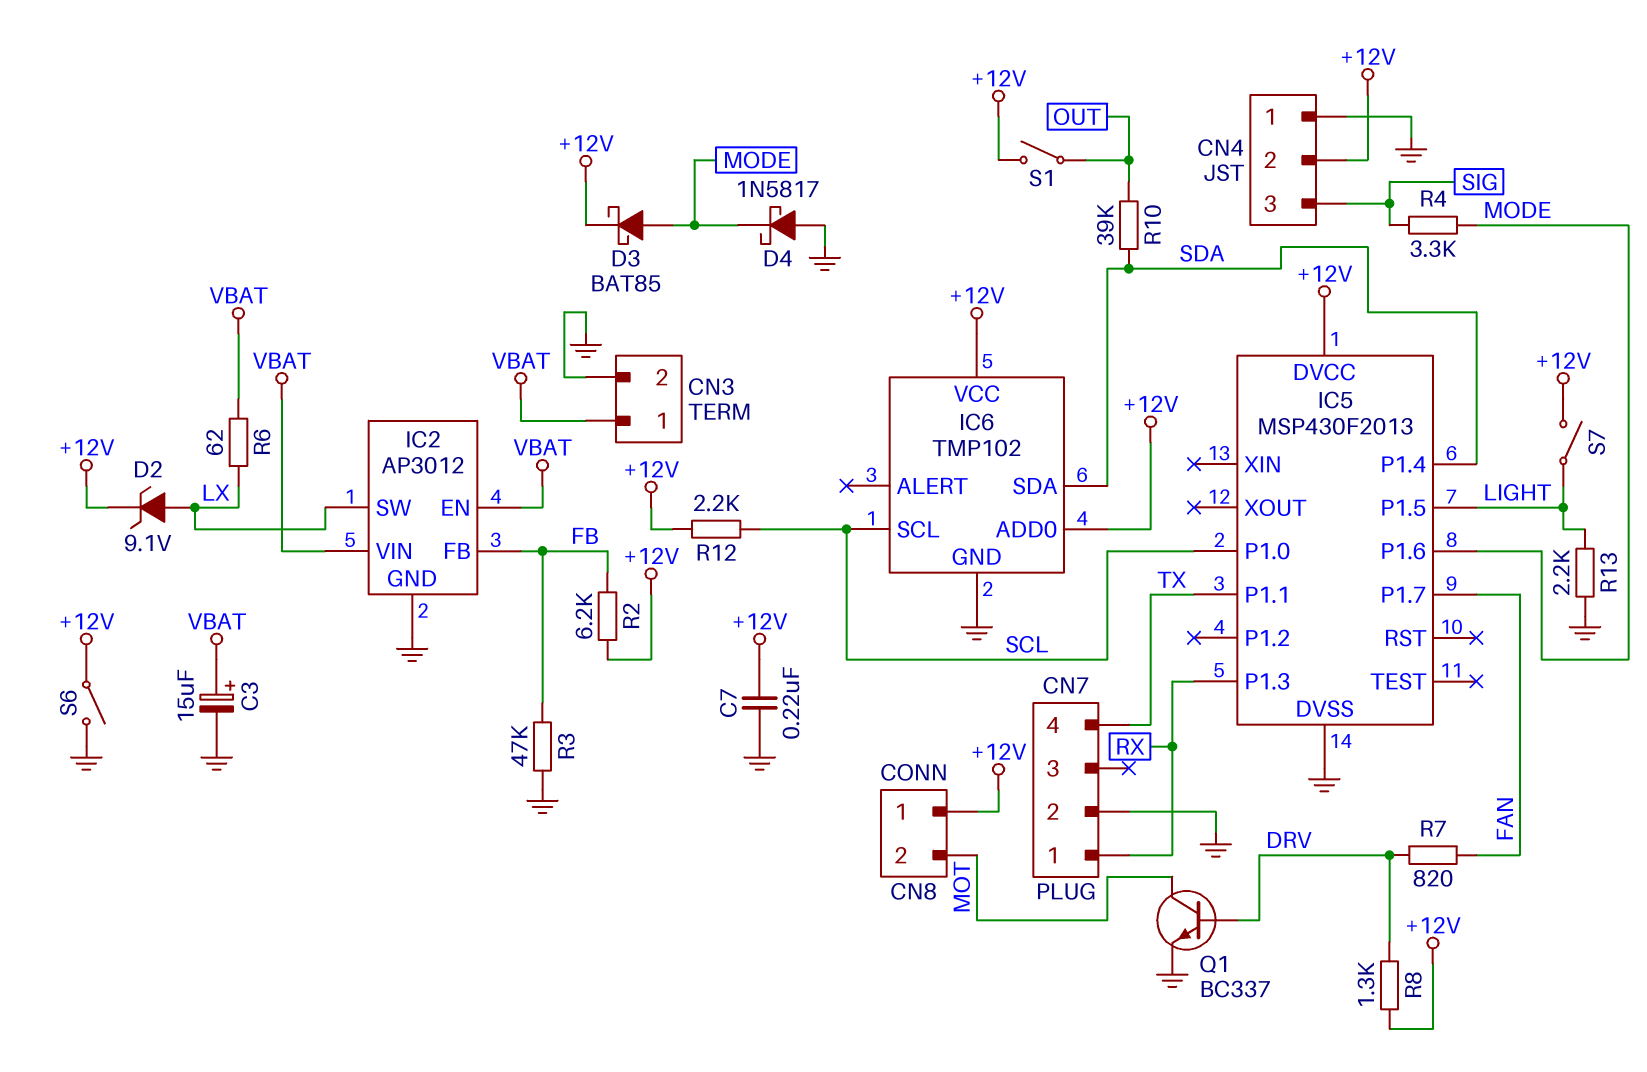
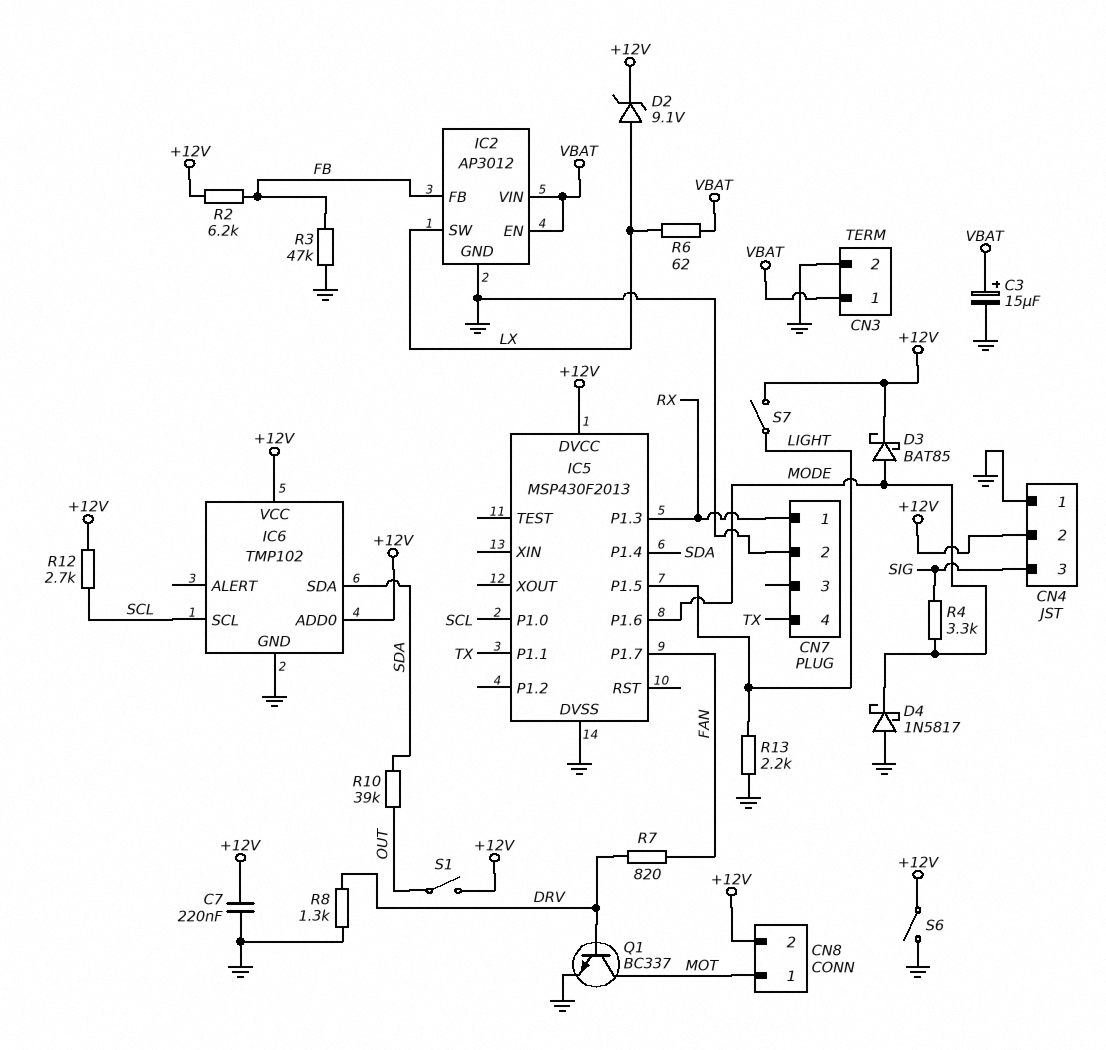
CN8 pin 1: +12V -> MOT
CN8 pin 2: MOT -> +12V
R8: 1.3k (+12V, DRV) -> 1.3k (DRV, GND)
R12: 2.2k (+12V, SCL) -> 2.7k (+12V, SCL)

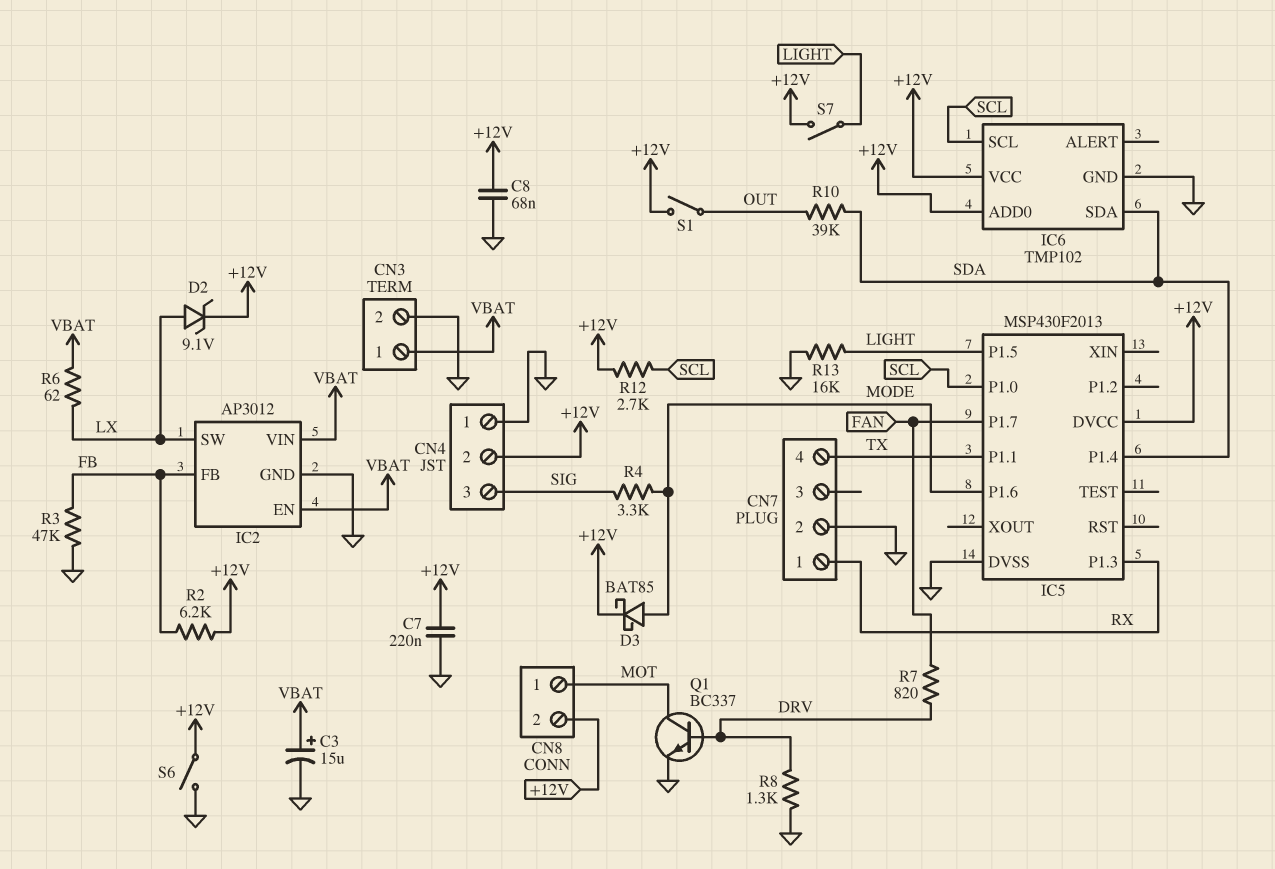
C8: none -> 68nF (+12V, GND)
D4: schottky 1N5817 (A GND, K MODE) -> none
R13: 2.2k (GND, LIGHT) -> 16k (GND, LIGHT)

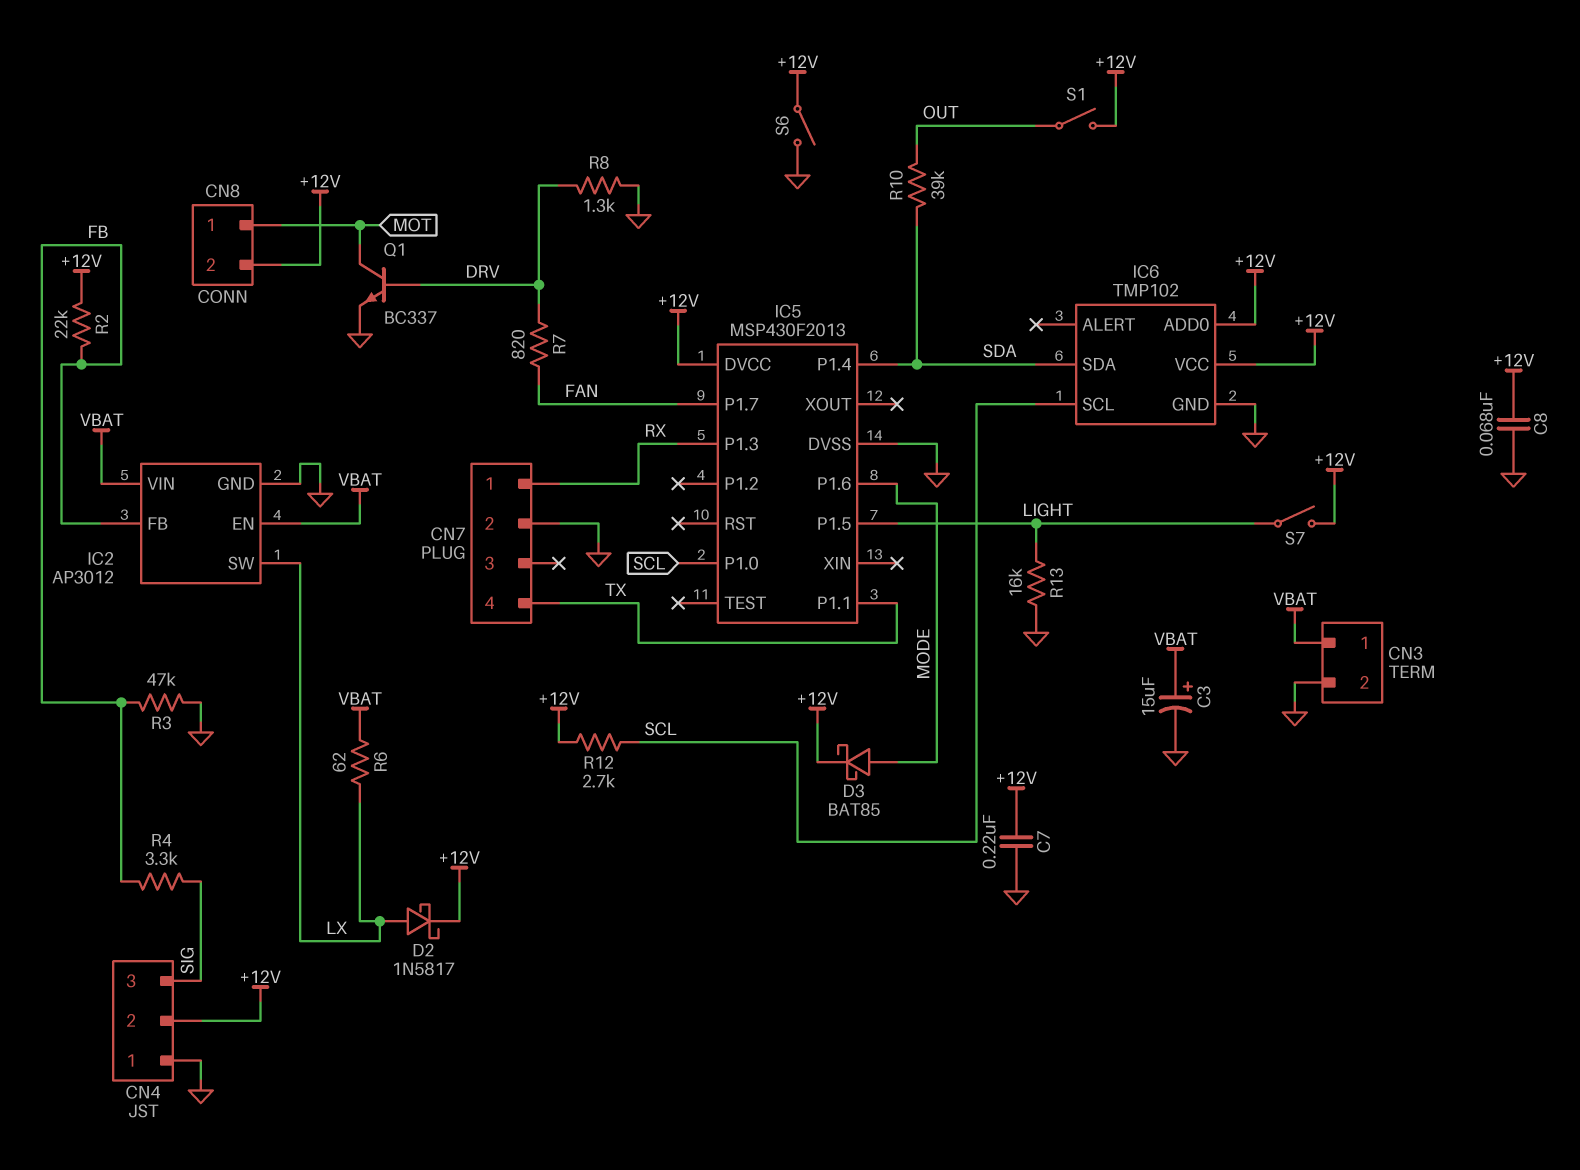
D2: zener 9.1V (A LX, K +12V) -> schottky 1N5817 (A LX, K +12V)
R2: 6.2k (+12V, FB) -> 22k (+12V, FB)
R4: 3.3k (MODE, SIG) -> 3.3k (FB, SIG)

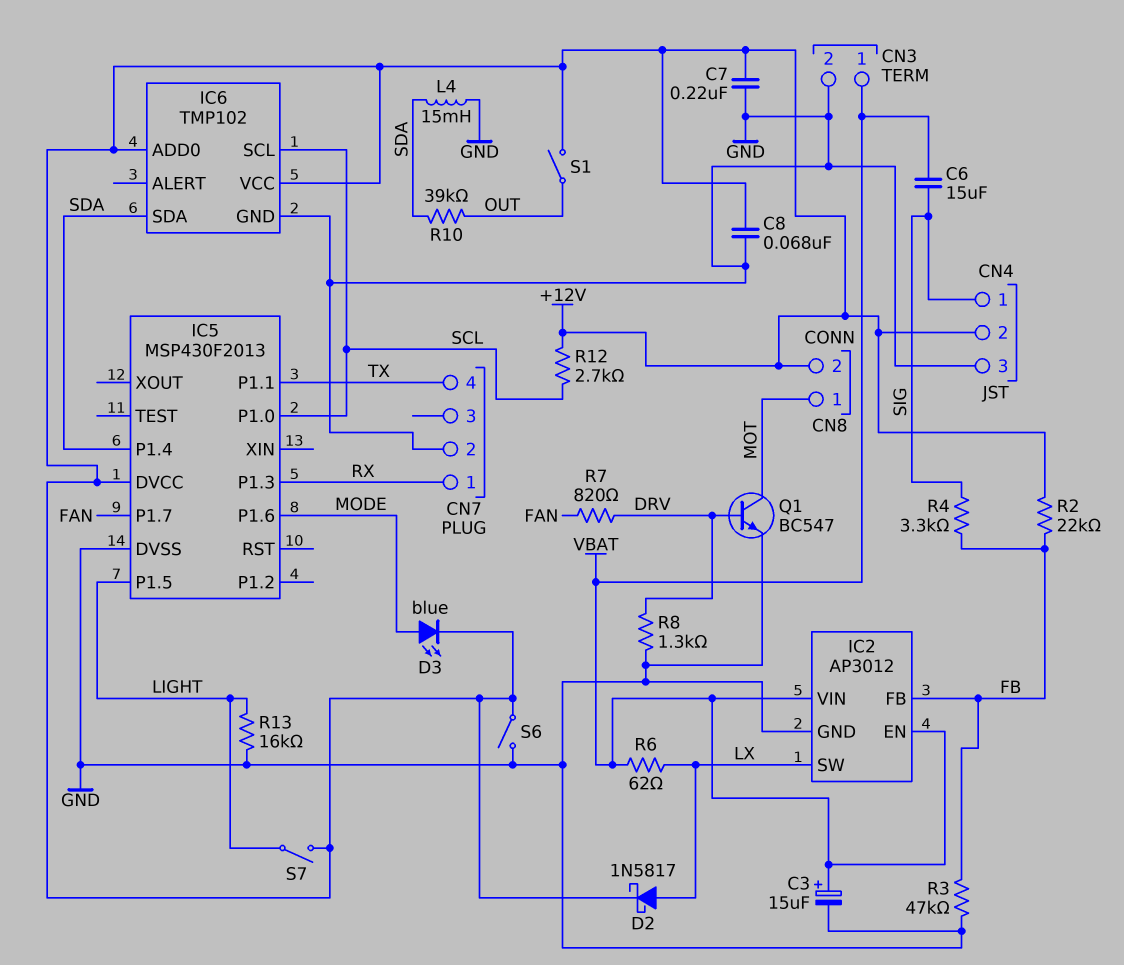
C6: none -> 15uF (SIG, VBAT)
CN4 pin 1: GND -> SIG
CN4 pin 3: SIG -> GND
D3: schottky BAT85 (A MODE, K +12V) -> LED blue (A MODE, K +12V)
L4: none -> 15mH (GND, SDA)
Q1: NPN BC337 (B DRV, C MOT, E GND) -> NPN BC547 (B DRV, C MOT, E GND)

